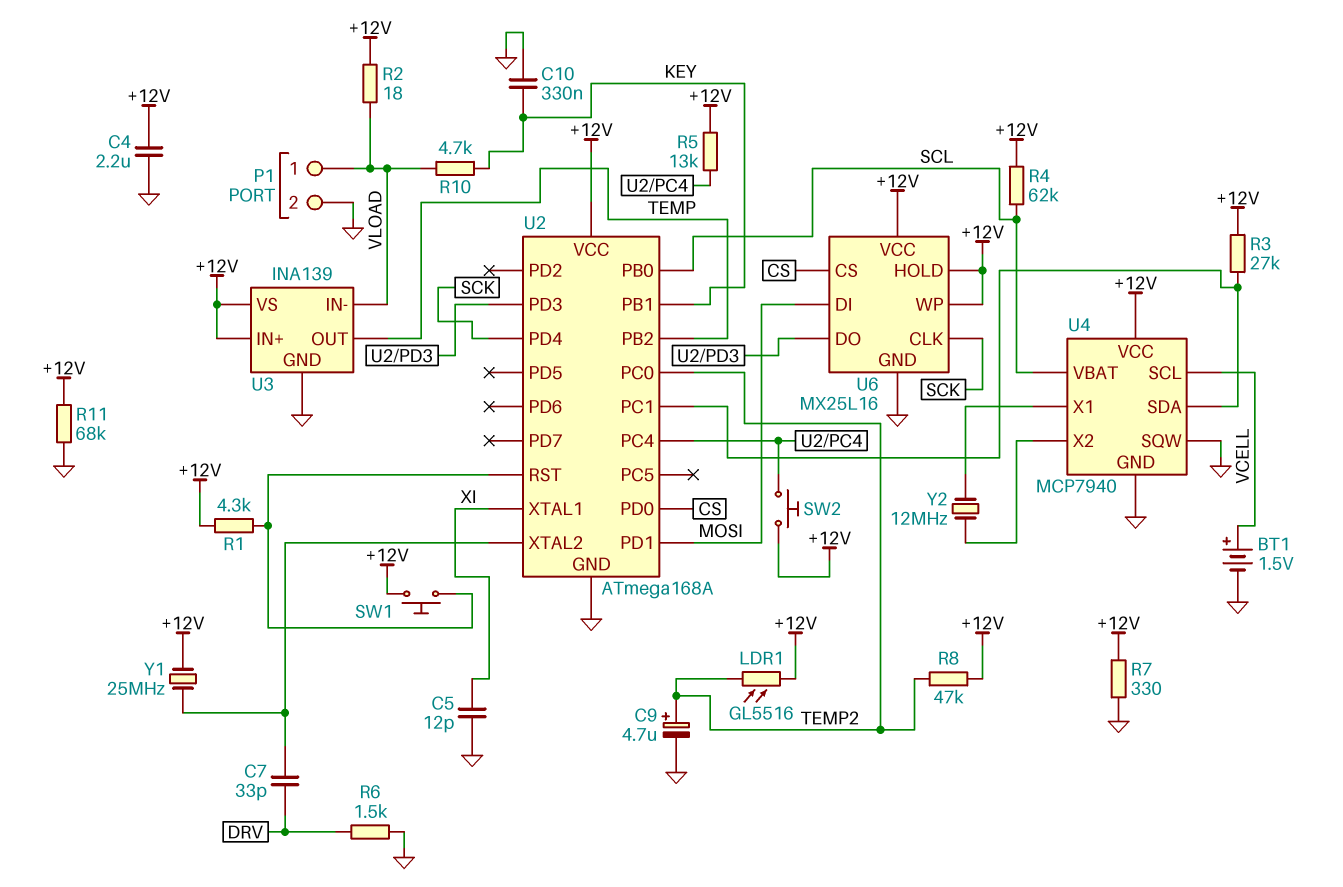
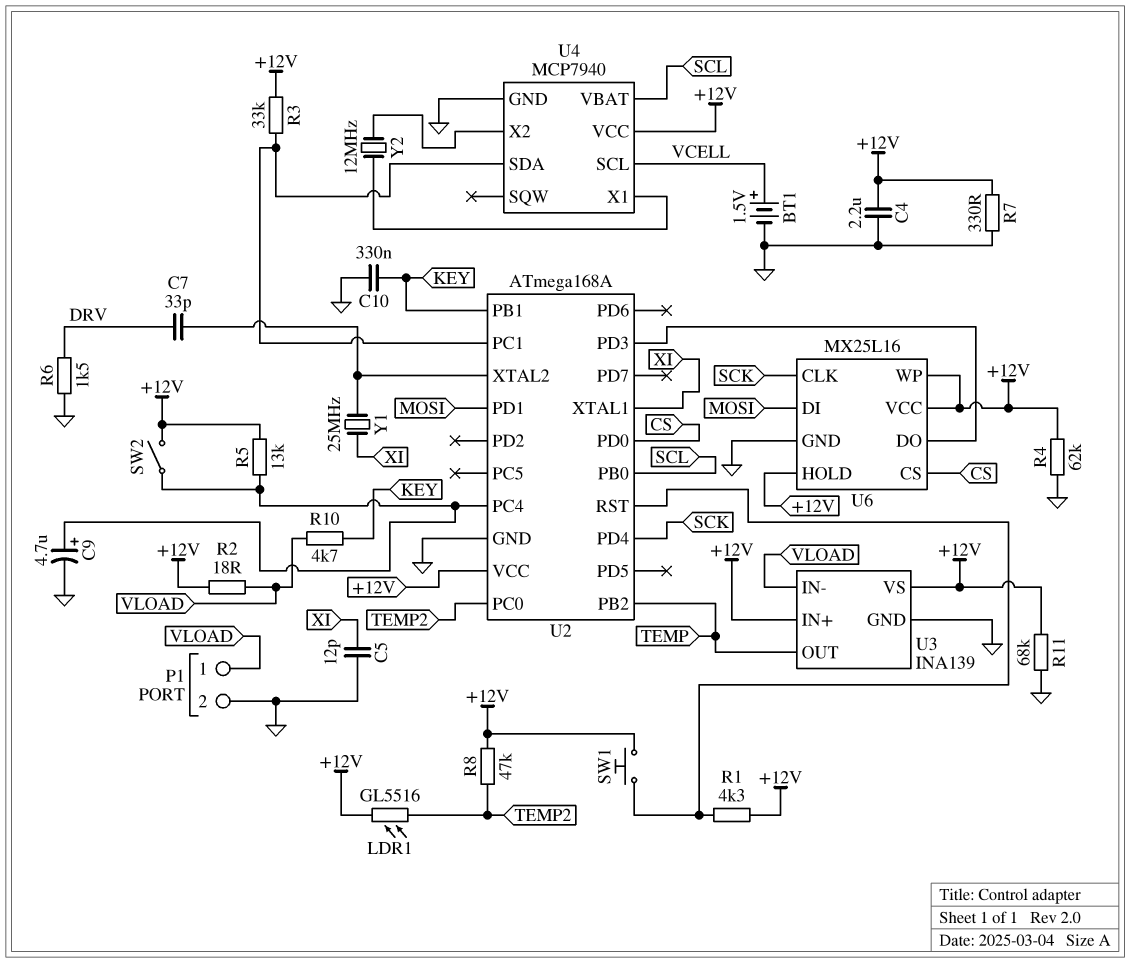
C9: 4.7uF (plus TEMP2, minus GND) -> 4.7uF (plus U2/PC4, minus GND)
R3: 27k (+12V, U2/PC1) -> 33k (+12V, U2/PC1)
R4: 62k (+12V, SCL) -> 62k (+12V, GND)
SW2: button (+12V, U2/PC4) -> switch (+12V, U2/PC4)
U4 pin SQW: GND -> none
Y1: 25MHz (+12V, U2/XTAL2) -> 25MHz (U2/XTAL2, XI)

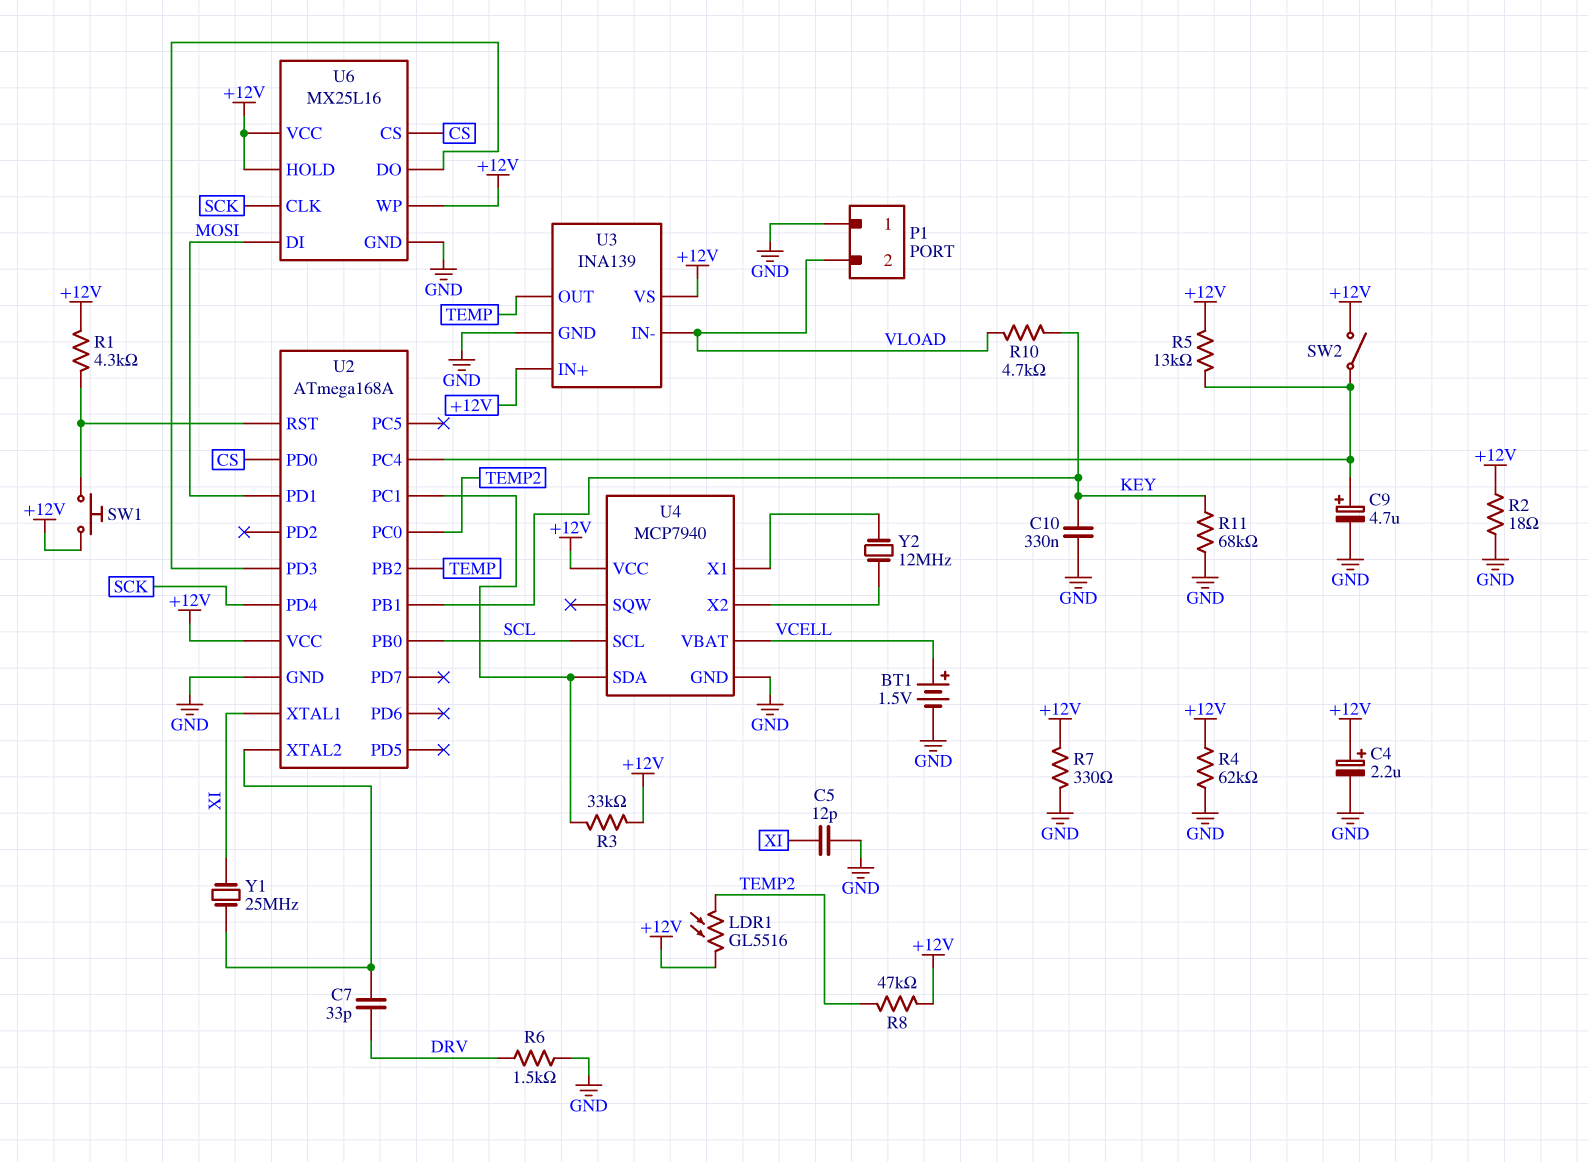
C4: 2.2uF (+12V, GND) -> 2.2uF (plus +12V, minus GND)
P1 pin 1: VLOAD -> GND
P1 pin 2: GND -> VLOAD
R2: 18 (+12V, VLOAD) -> 18 (+12V, GND)
R11: 68k (+12V, GND) -> 68k (GND, KEY)
U4 pin SCL: VCELL -> SCL
U4 pin VBAT: SCL -> VCELL

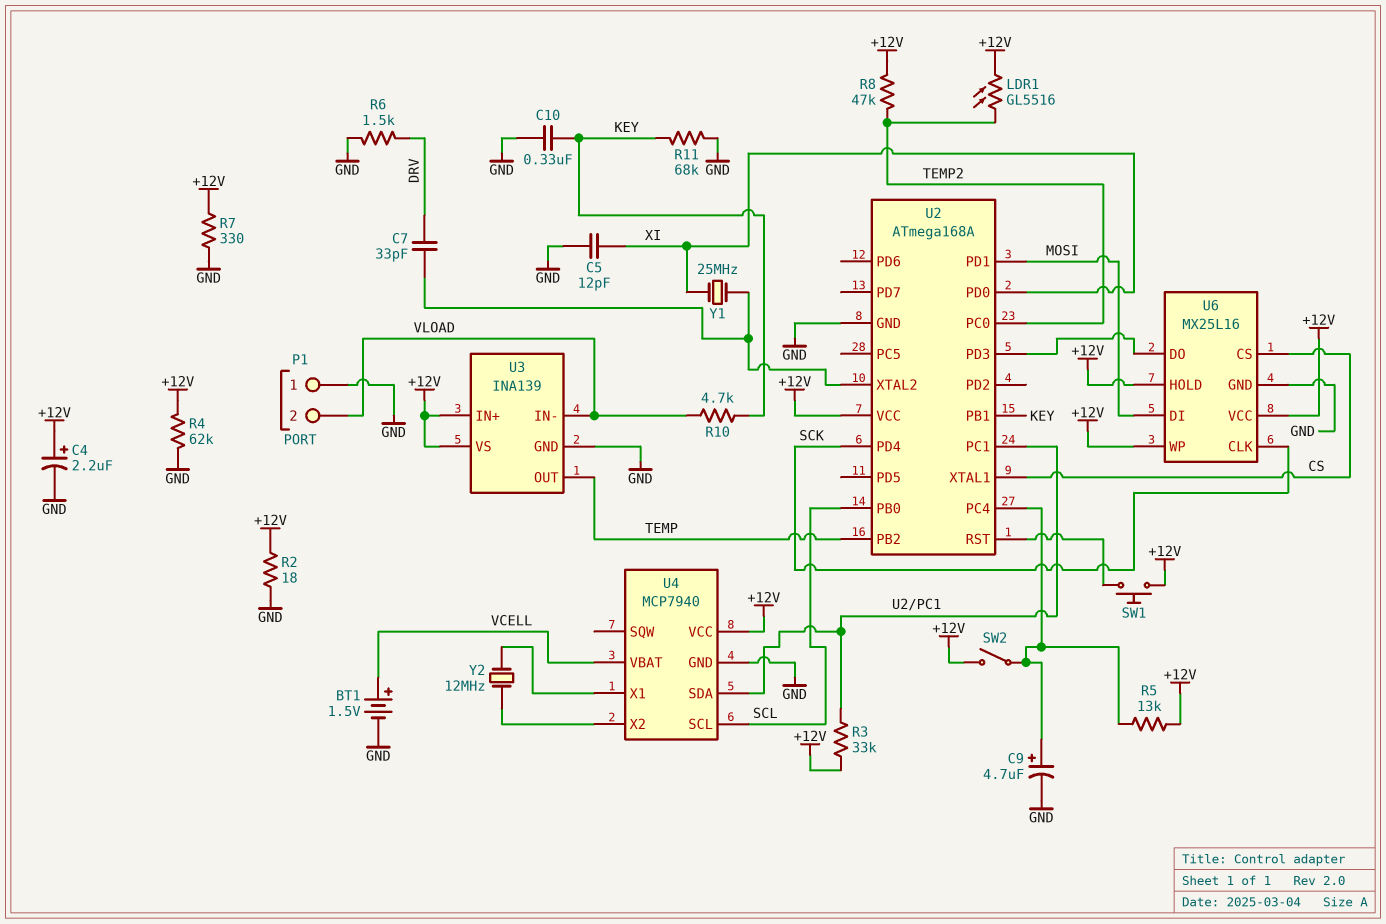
R1: 4.3k (+12V, U2/RST) -> none
U2 pin PD0: CS -> XI
U2 pin XTAL1: XI -> CS

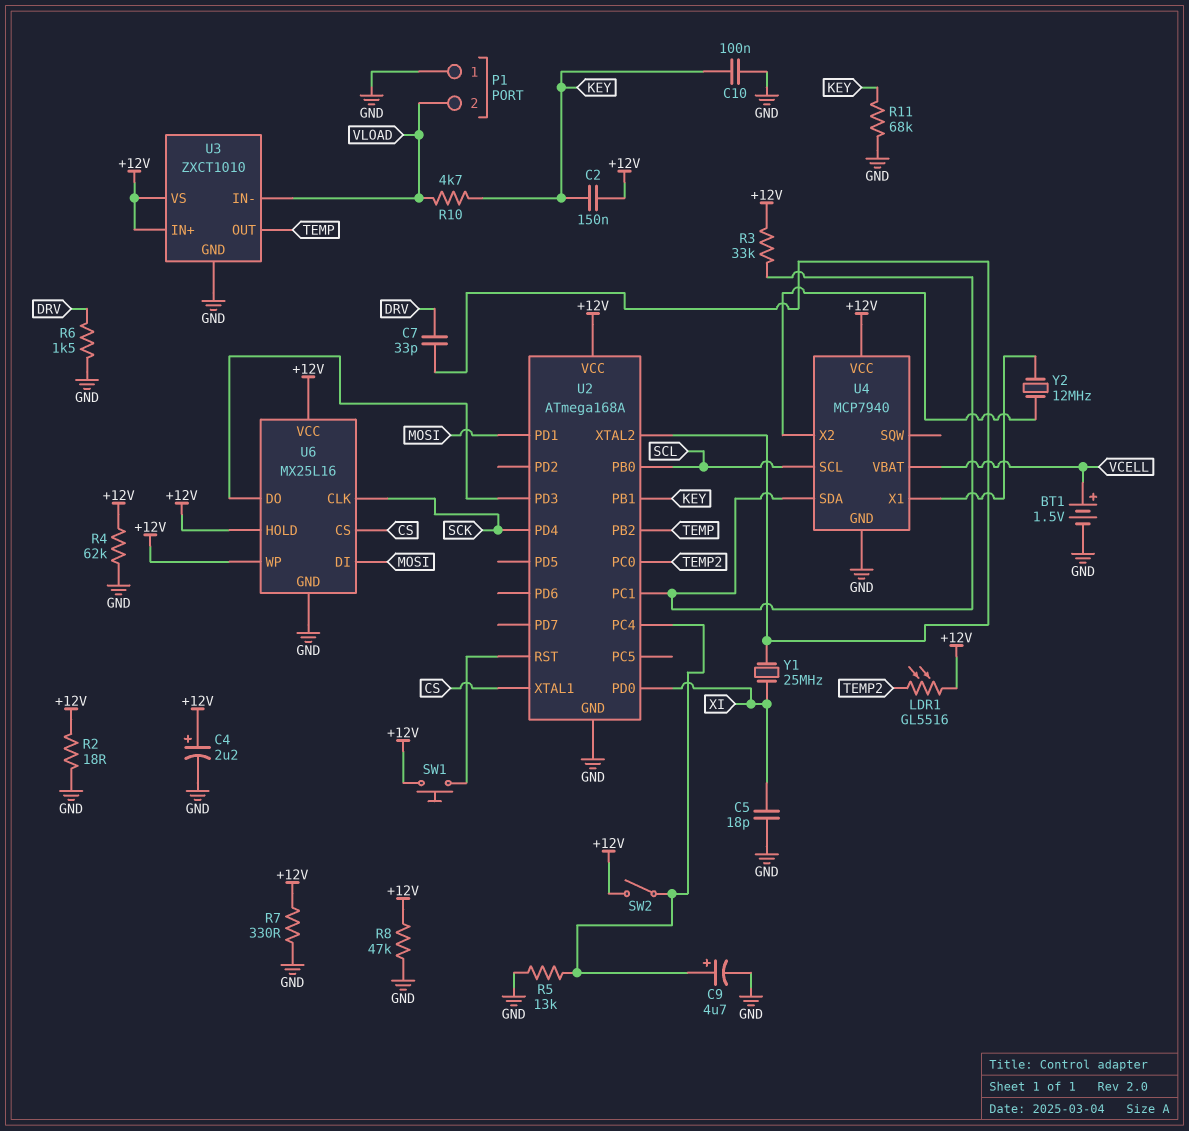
C2: none -> 150nF (+12V, KEY)
C5: 12pF (GND, XI) -> 18pF (GND, XI)
C10: 330nF (GND, KEY) -> 100nF (GND, KEY)
R5: 13k (+12V, U2/PC4) -> 13k (GND, U2/PC4)
R8: 47k (+12V, TEMP2) -> 47k (+12V, GND)
U3: INA139 -> ZXCT1010

